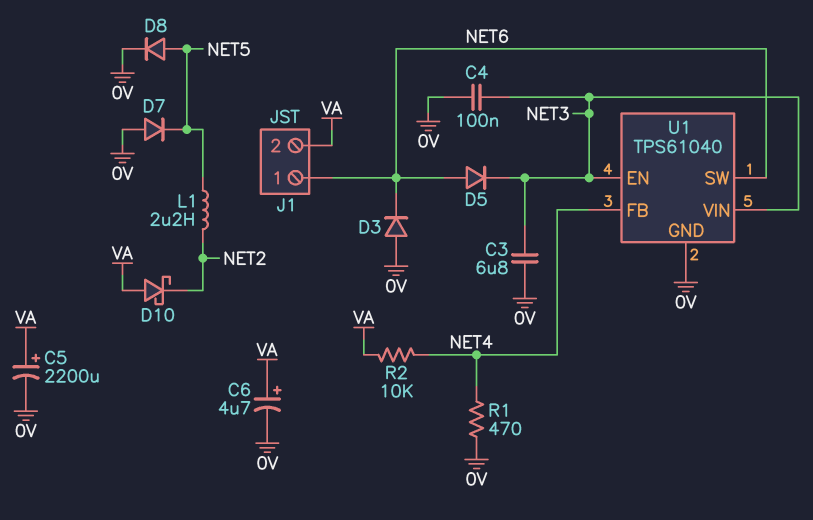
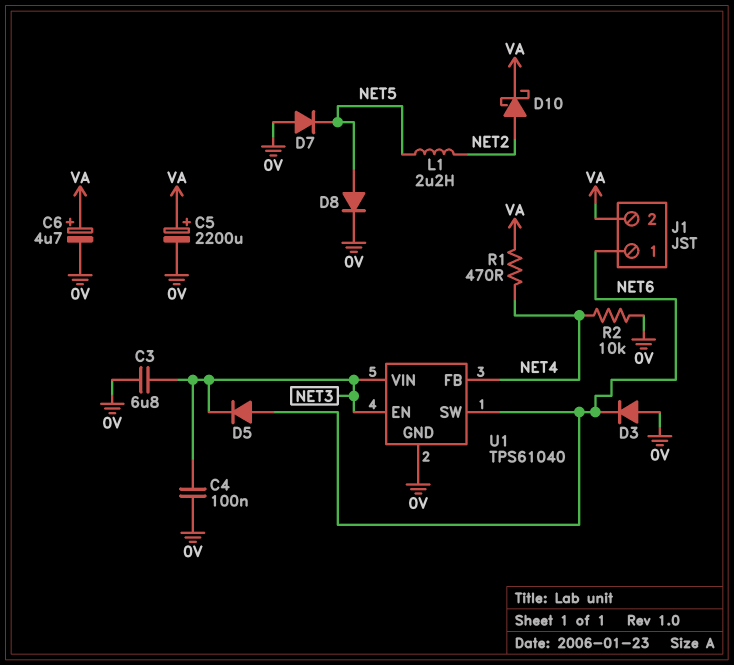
D10: schottky (A VA, K NET2) -> schottky (A NET2, K VA)
R1: 470 (0V, NET4) -> 470 (NET4, VA)
R2: 10k (NET4, VA) -> 10k (0V, NET4)

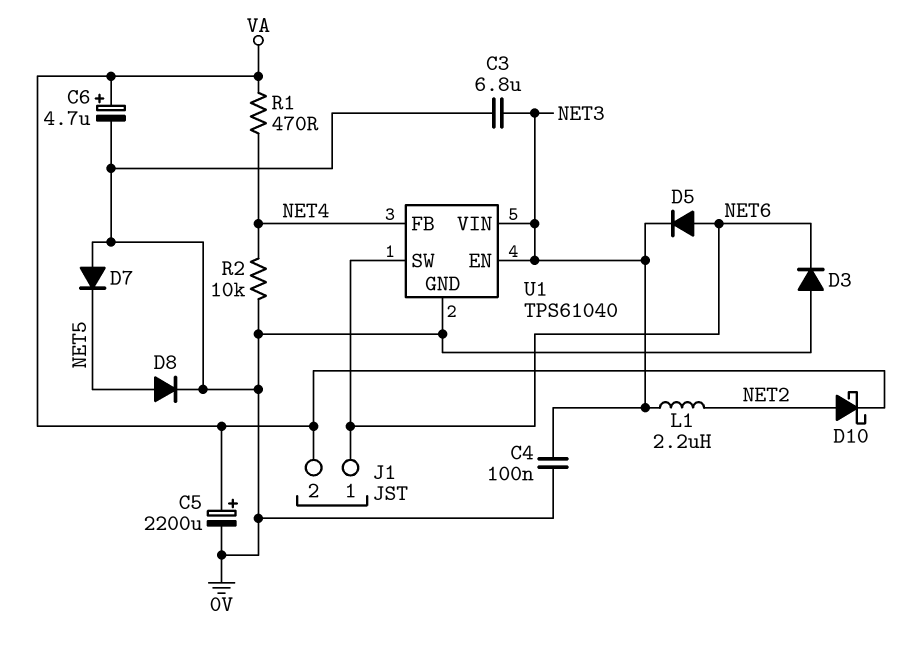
L1: 2.2uH (NET2, NET5) -> 2.2uH (NET2, NET3)

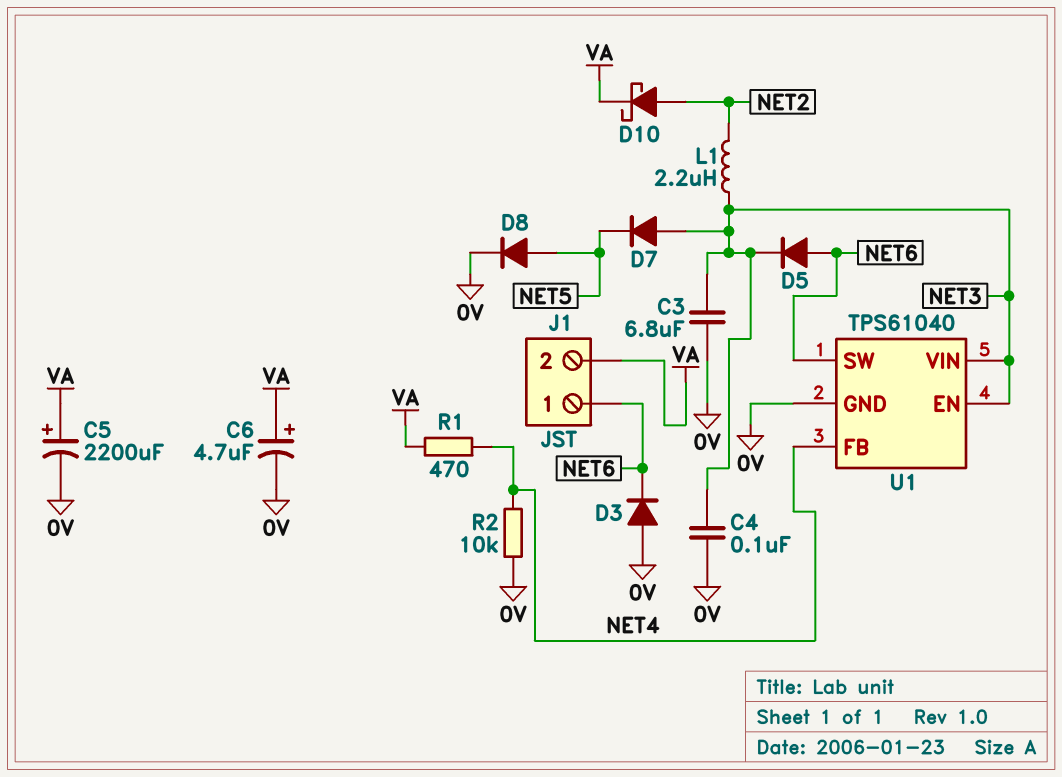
D7: diode (A 0V, K NET5) -> diode (A NET3, K NET5)

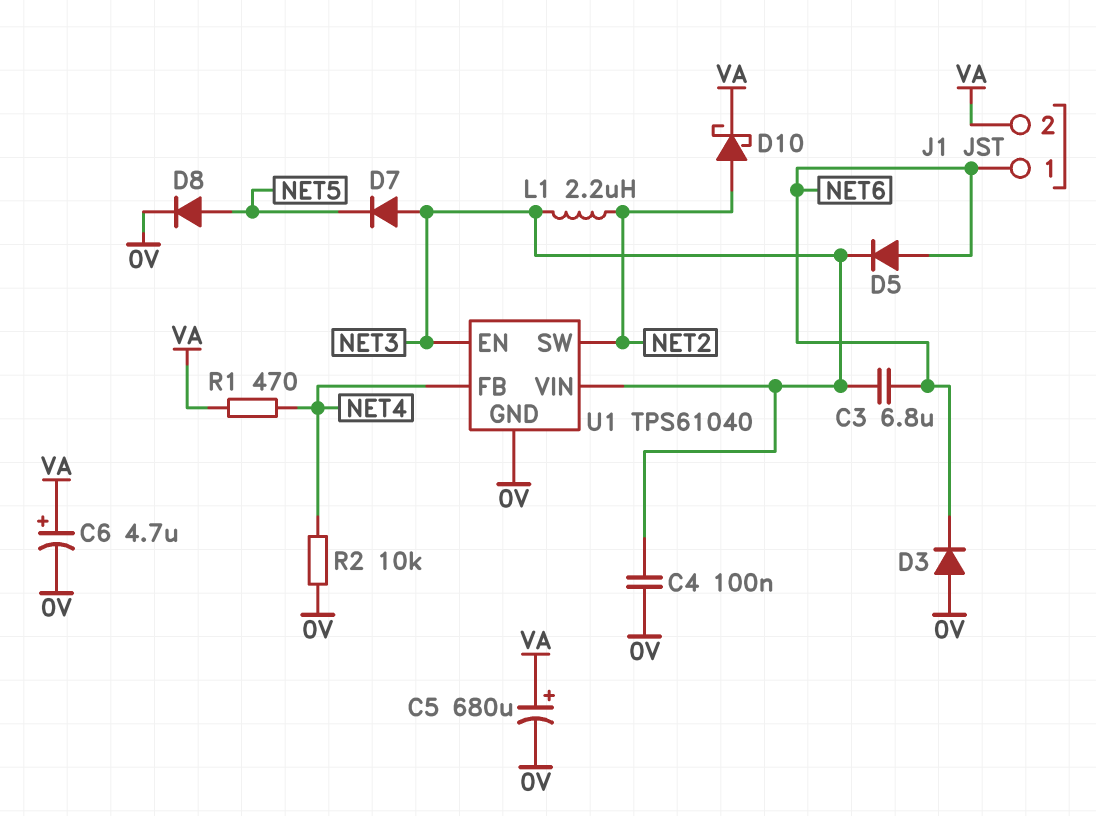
C3: 6.8uF (0V, NET3) -> 6.8uF (NET3, NET6)
C5: 2200uF (plus VA, minus 0V) -> 680uF (plus VA, minus 0V)
U1 pin SW: NET6 -> NET2

